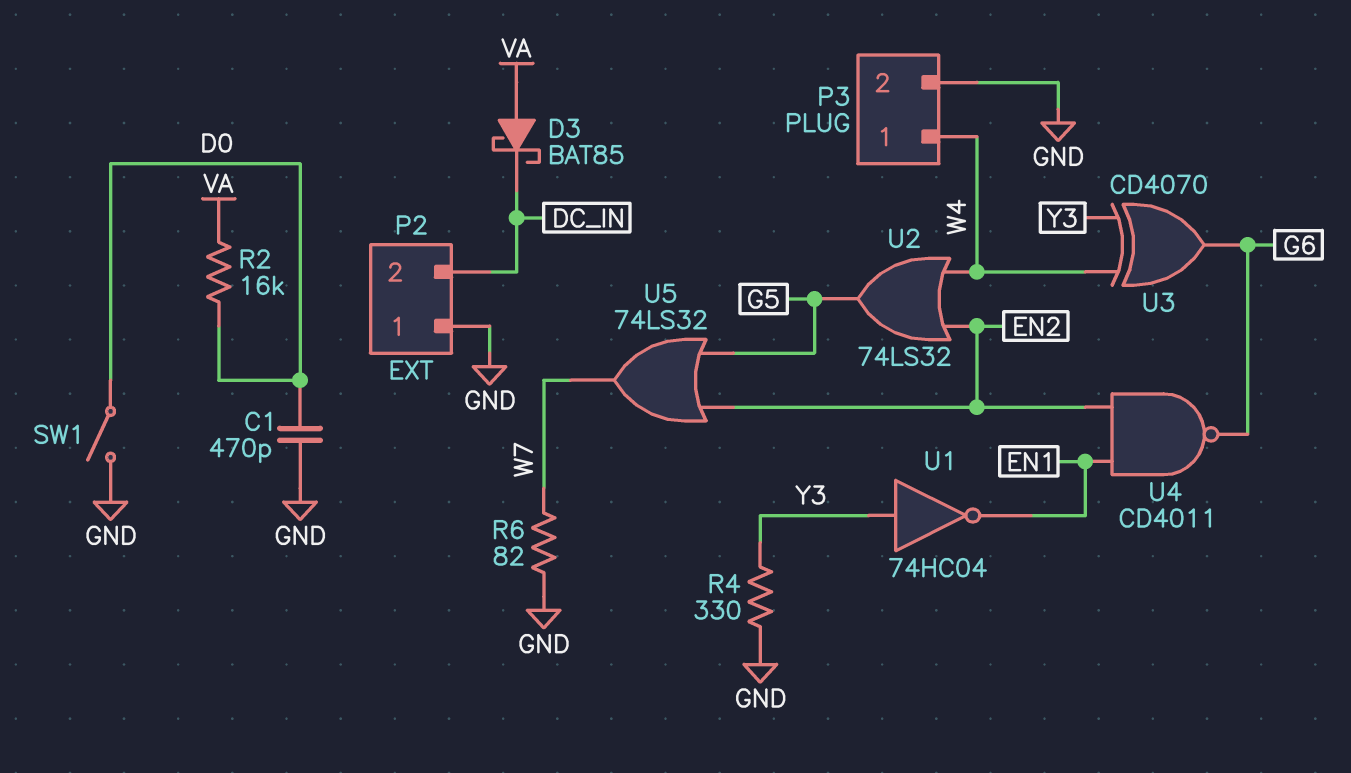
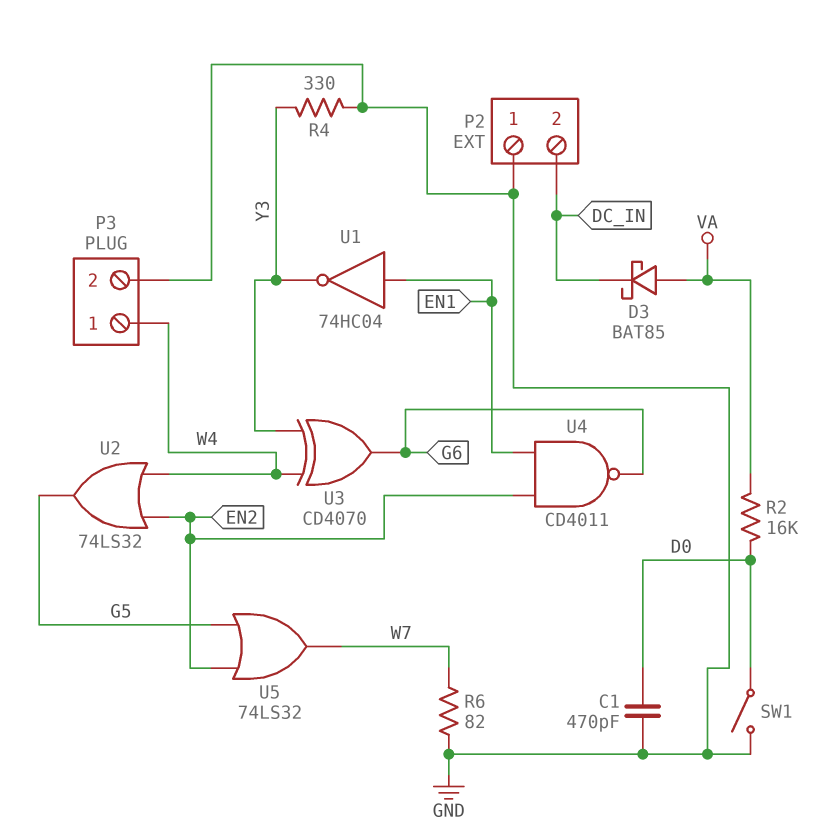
U1: NOT 74HC04 (in Y3, out EN1) -> NOT 74HC04 (in EN1, out Y3)

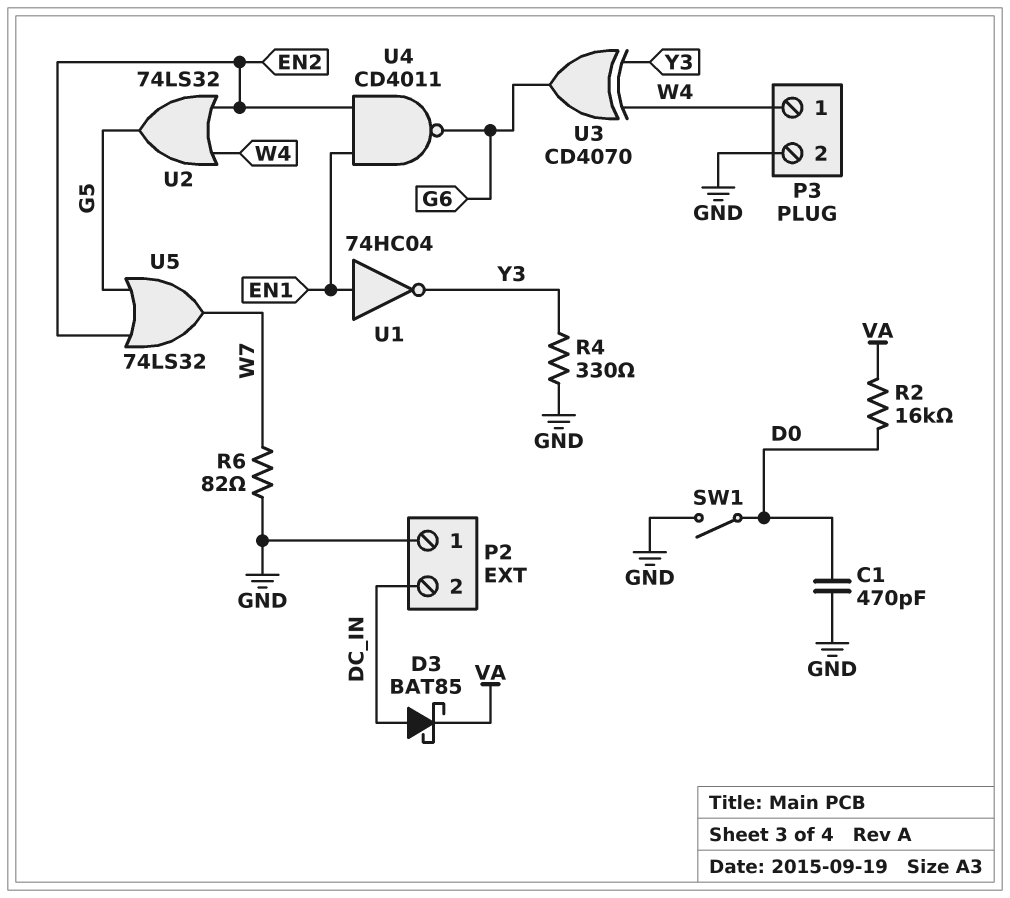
D3: schottky BAT85 (A VA, K DC_IN) -> schottky BAT85 (A DC_IN, K VA)

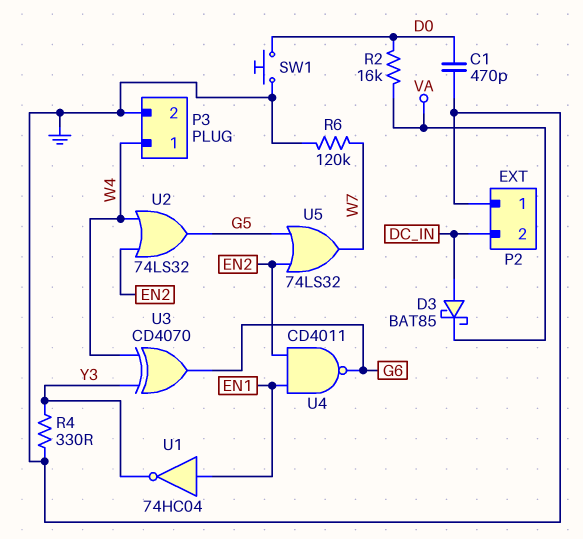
R6: 82 (GND, W7) -> 120k (GND, W7)
SW1: switch (D0, GND) -> button (D0, GND)

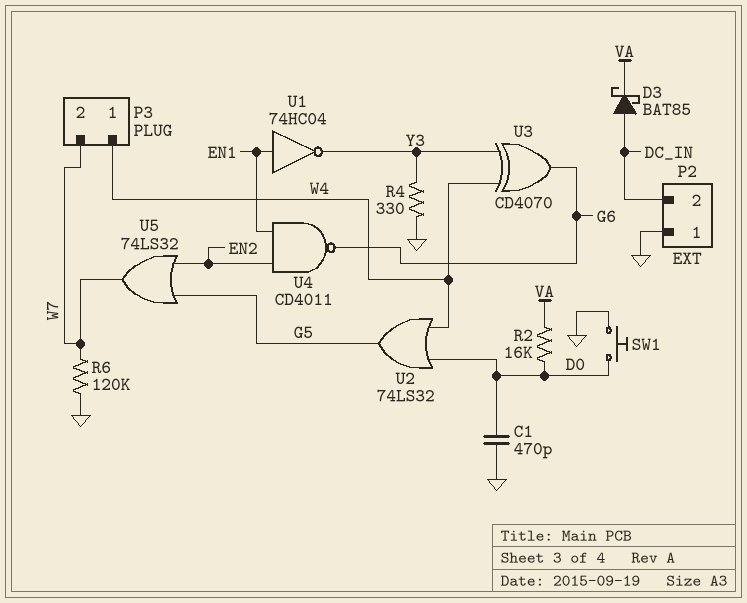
P3 pin 2: GND -> W7
U2: OR 74LS32 (in EN2, in W4, out G5) -> OR 74LS32 (in D0, in W4, out G5)

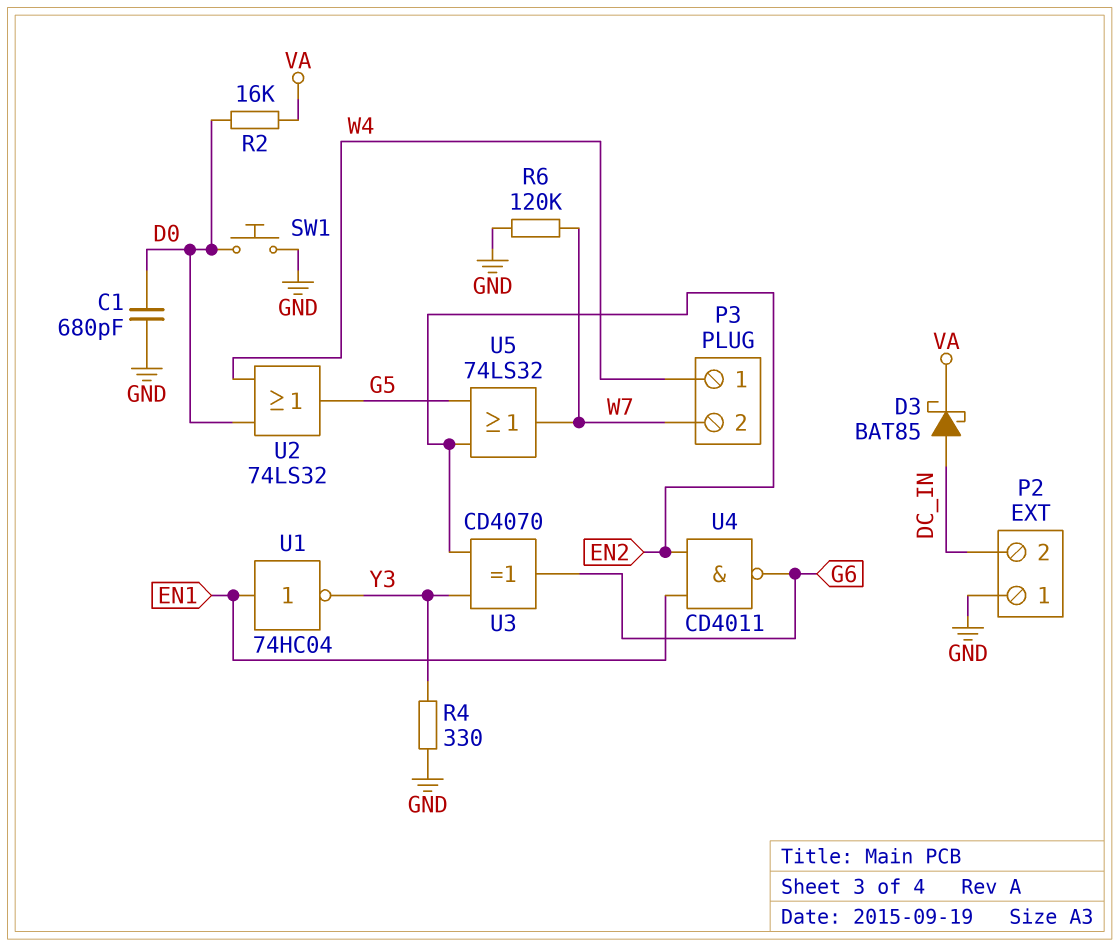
C1: 470pF (D0, GND) -> 680pF (D0, GND)
U3: XOR CD4070 (in W4, in Y3, out G6) -> XOR CD4070 (in EN2, in Y3, out G6)

